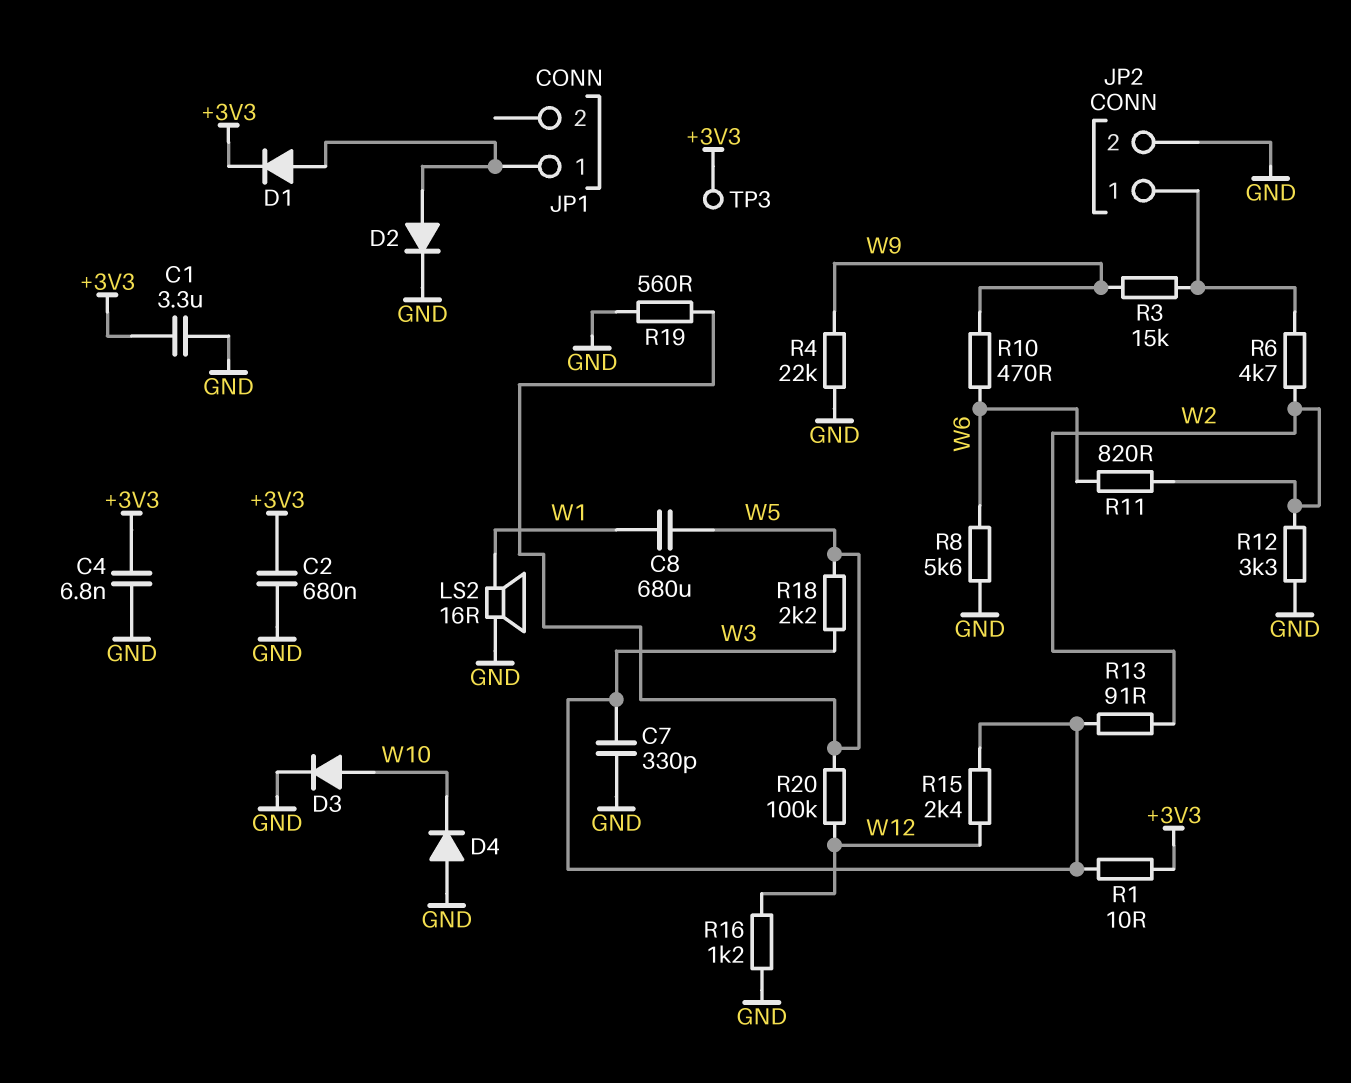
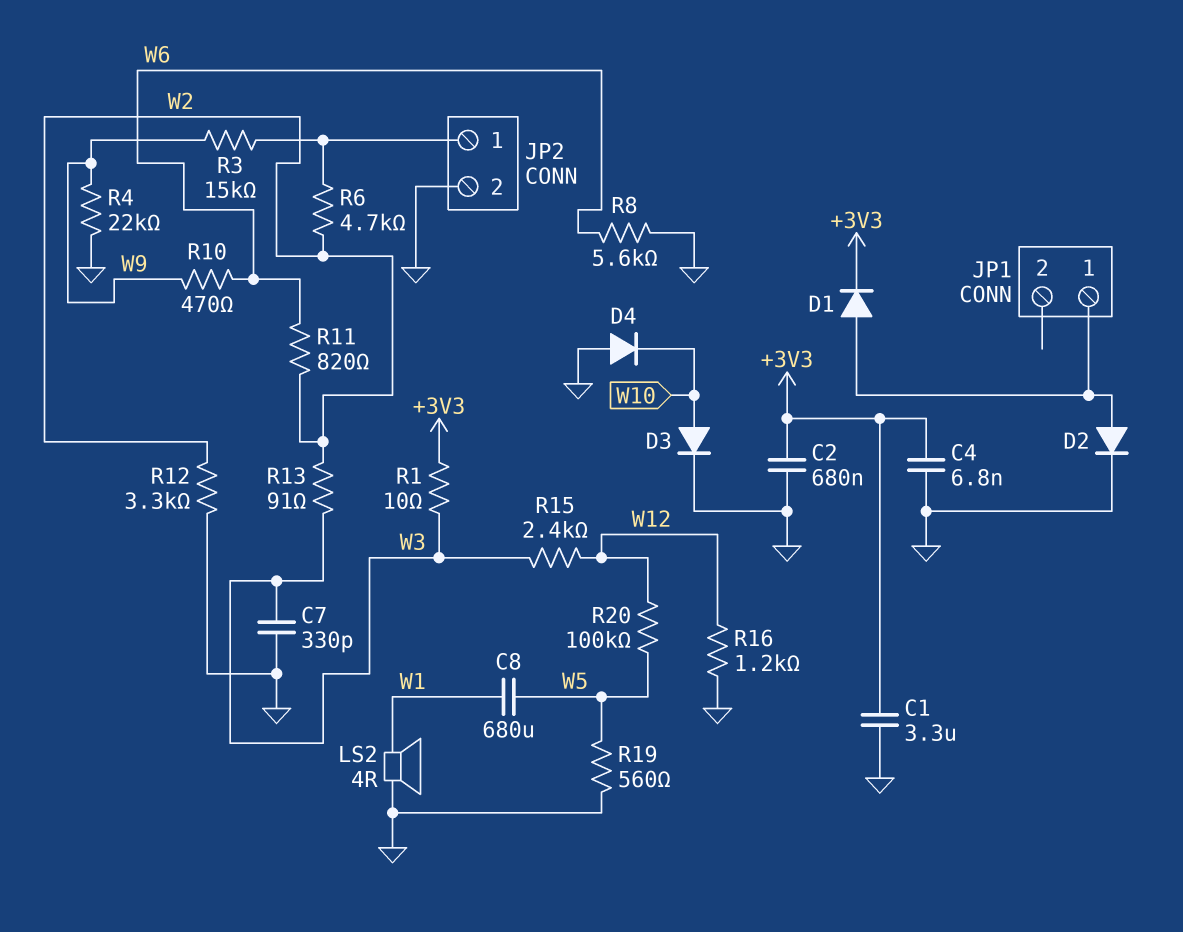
LS2: speaker 16R (GND, W1) -> speaker 4R (GND, W1)
R18: 2.2k (W3, W5) -> none
TP3: test point (+3V3) -> none

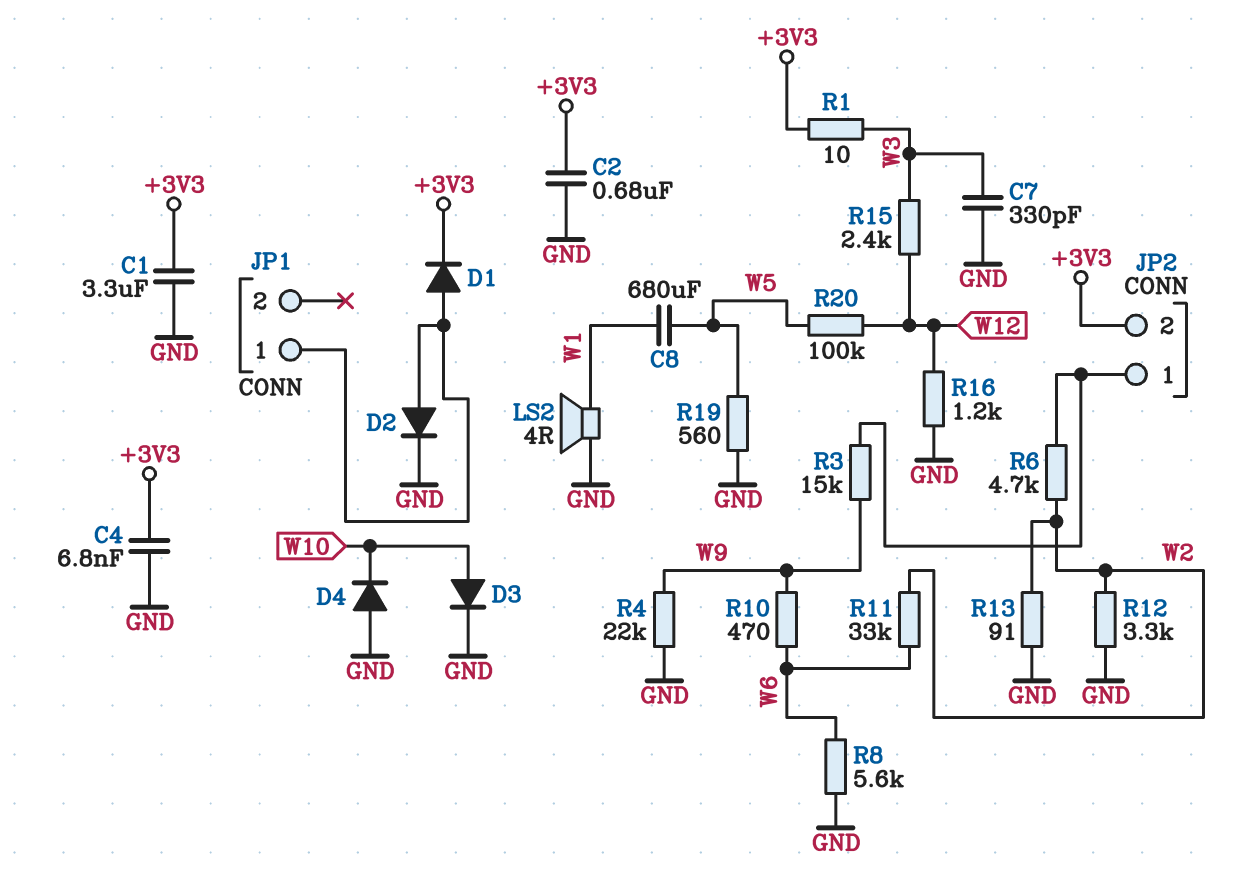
JP2 pin 2: GND -> +3V3
R11: 820 (W2, W6) -> 33k (W2, W6)
R13: 91 (W2, W3) -> 91 (GND, W2)

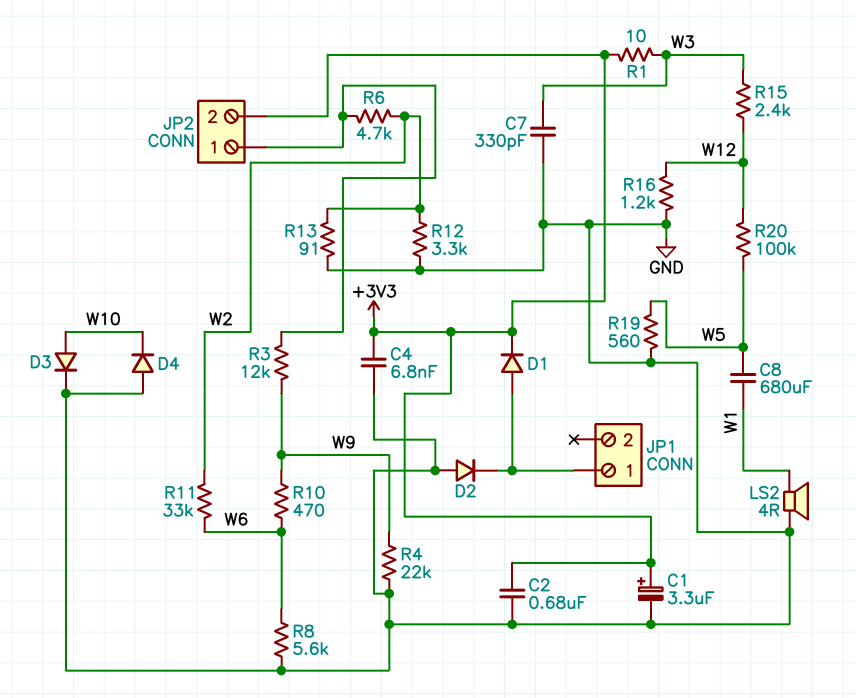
C1: 3.3uF (+3V3, GND) -> 3.3uF (plus +3V3, minus GND)
D2: diode (A JP1/1, K GND) -> diode (A GND, K JP1/1)
R3: 15k (JP2/1, W9) -> 12k (JP2/1, W9)

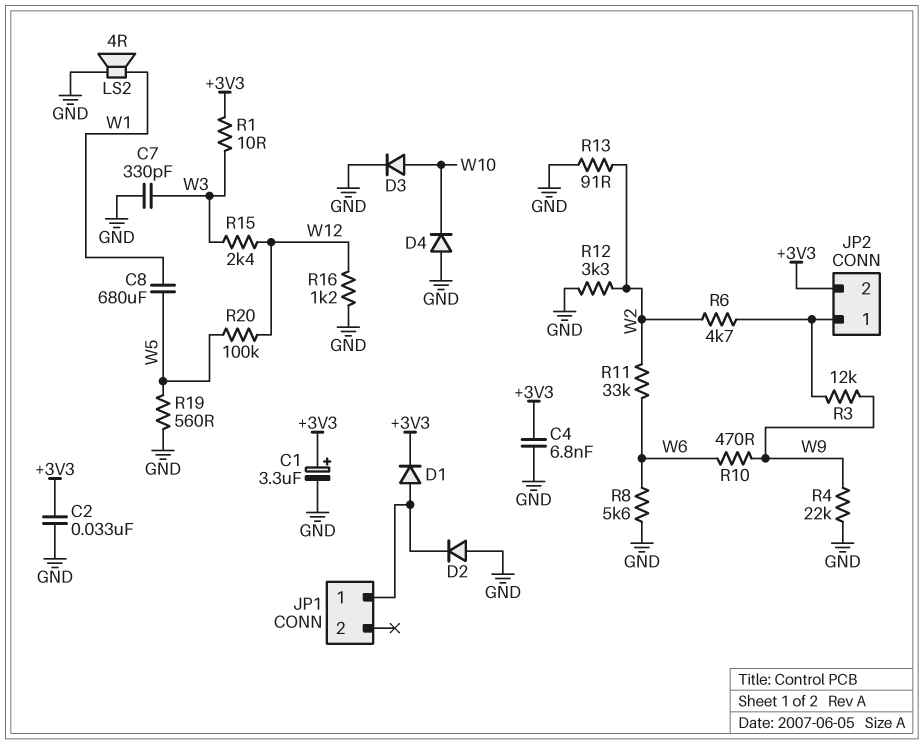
C2: 680nF (+3V3, GND) -> 33nF (+3V3, GND)

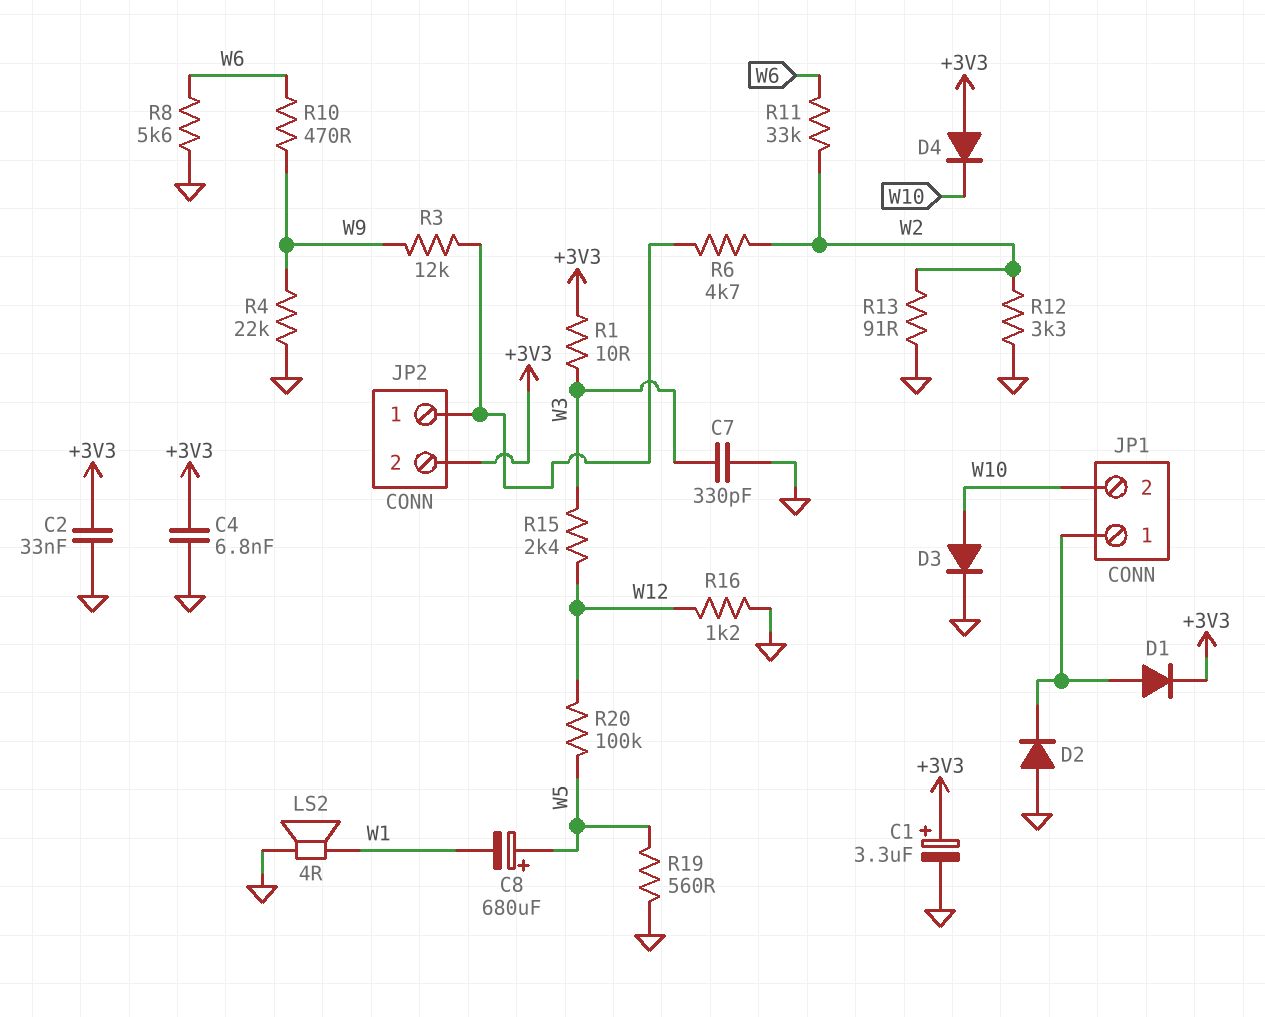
C8: 680uF (W1, W5) -> 680uF (plus W5, minus W1)
D4: diode (A GND, K W10) -> diode (A +3V3, K W10)
JP1 pin 2: none -> W10

